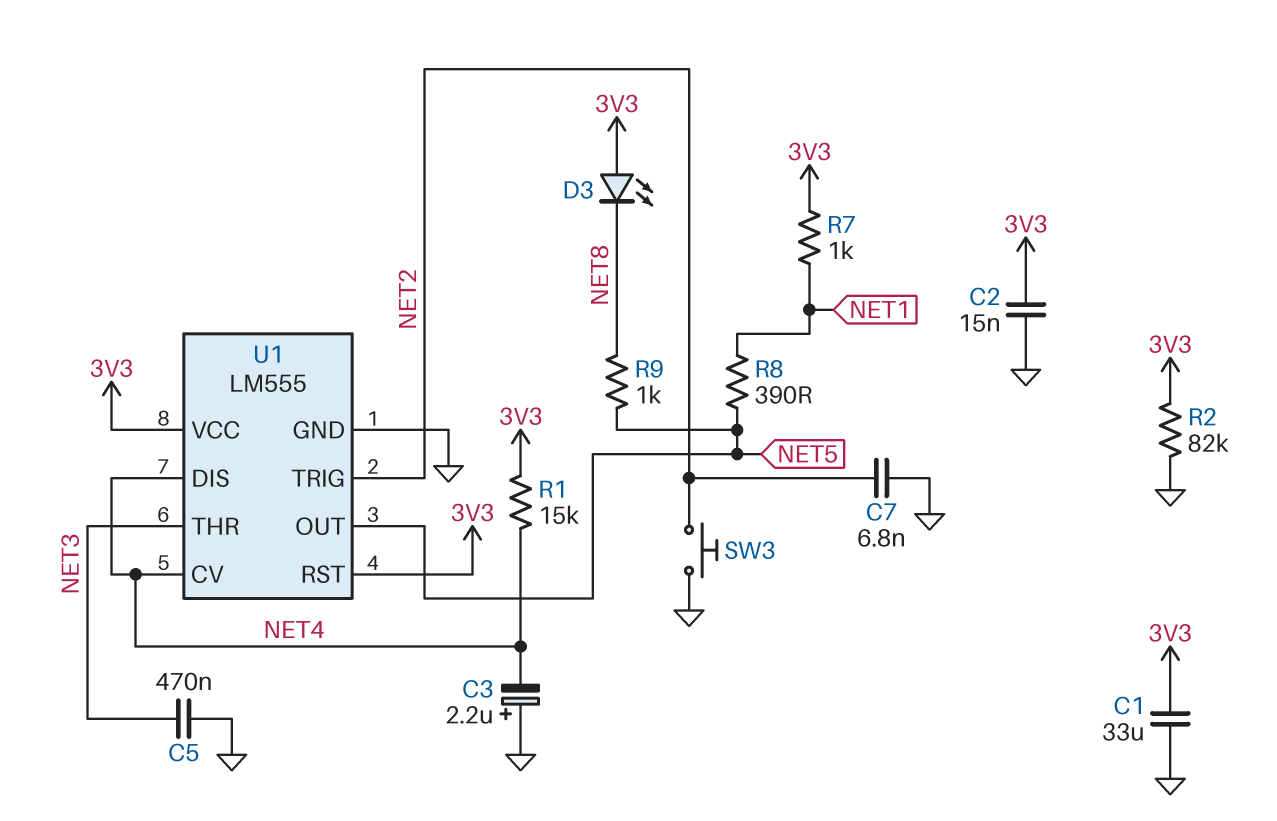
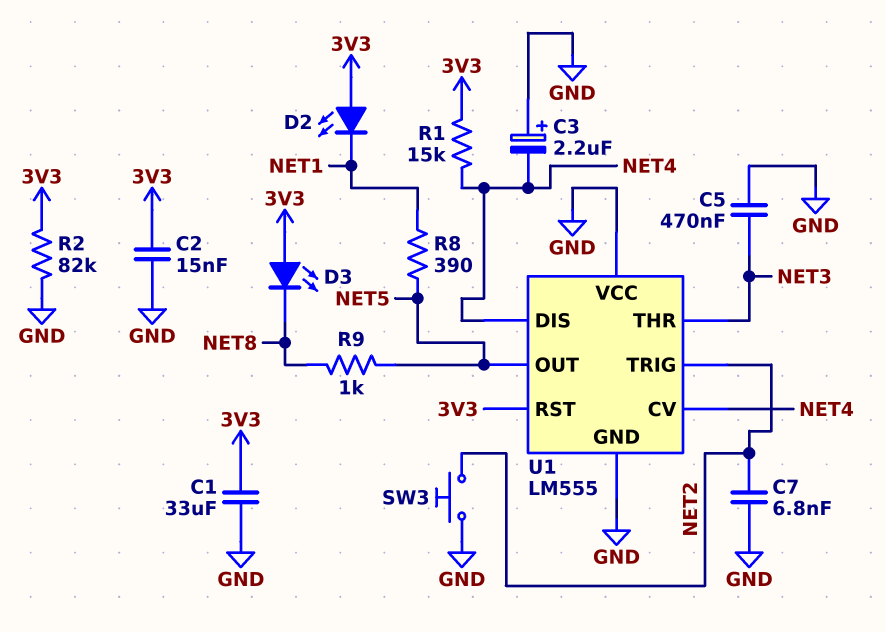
D2: none -> LED (A 3V3, K NET1)
R7: 1k (3V3, NET1) -> none
U1 pin VCC: 3V3 -> GND

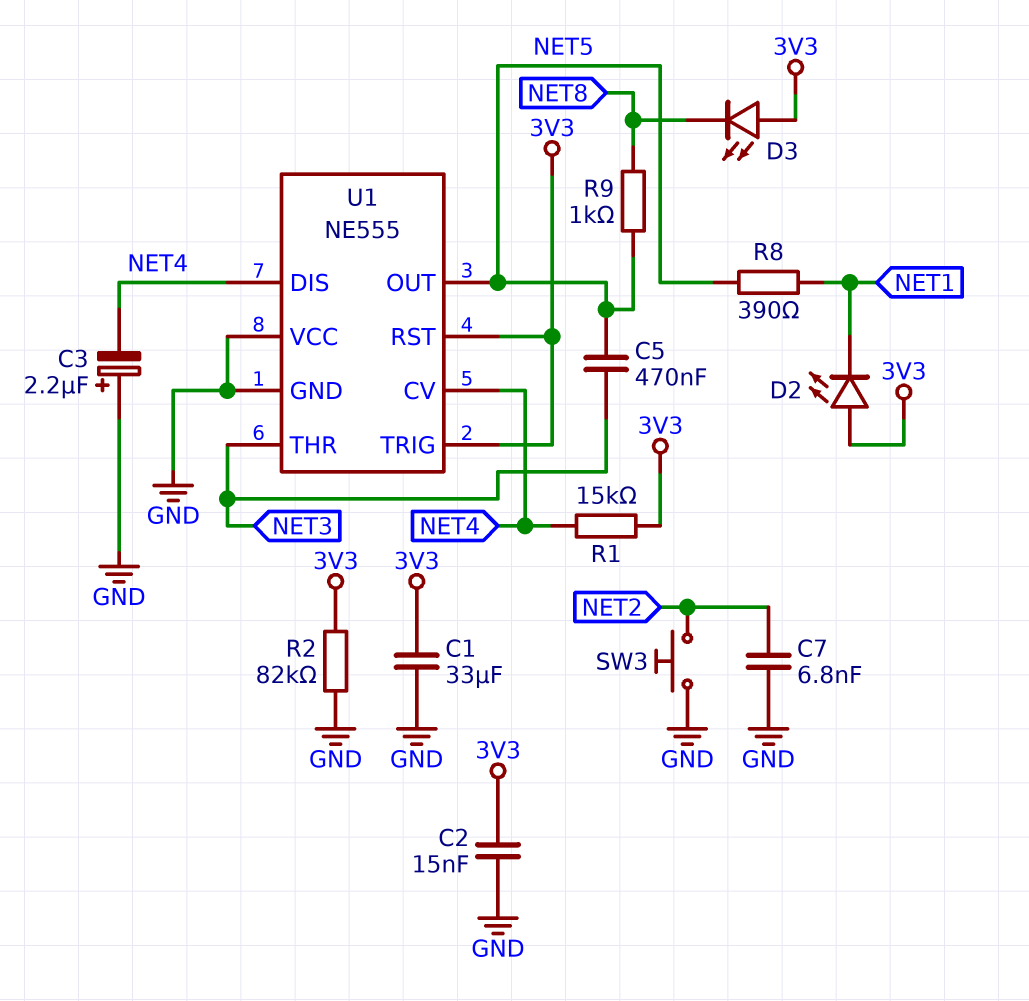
C5: 470nF (GND, NET3) -> 470nF (NET3, NET5)
U1: LM555 -> NE555
U1 pin TRIG: NET2 -> 3V3

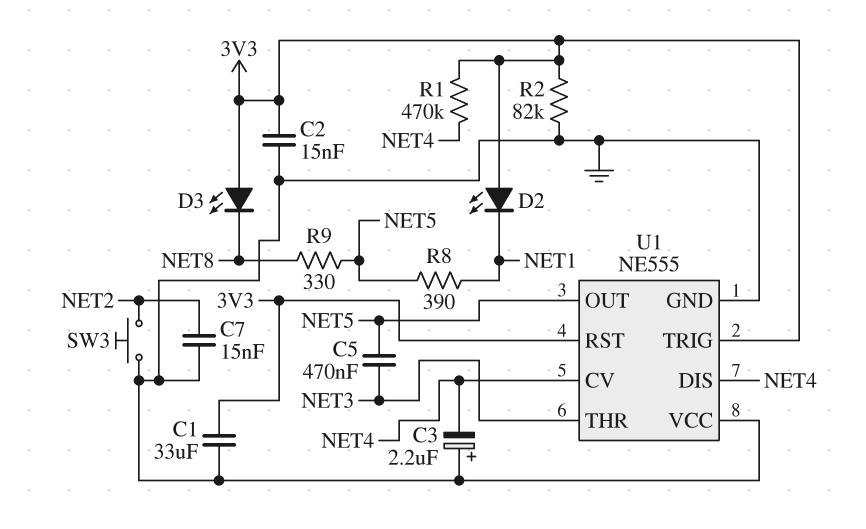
C7: 6.8nF (GND, NET2) -> 15nF (GND, NET2)
R1: 15k (3V3, NET4) -> 470k (3V3, NET4)
R9: 1k (NET5, NET8) -> 330 (NET5, NET8)

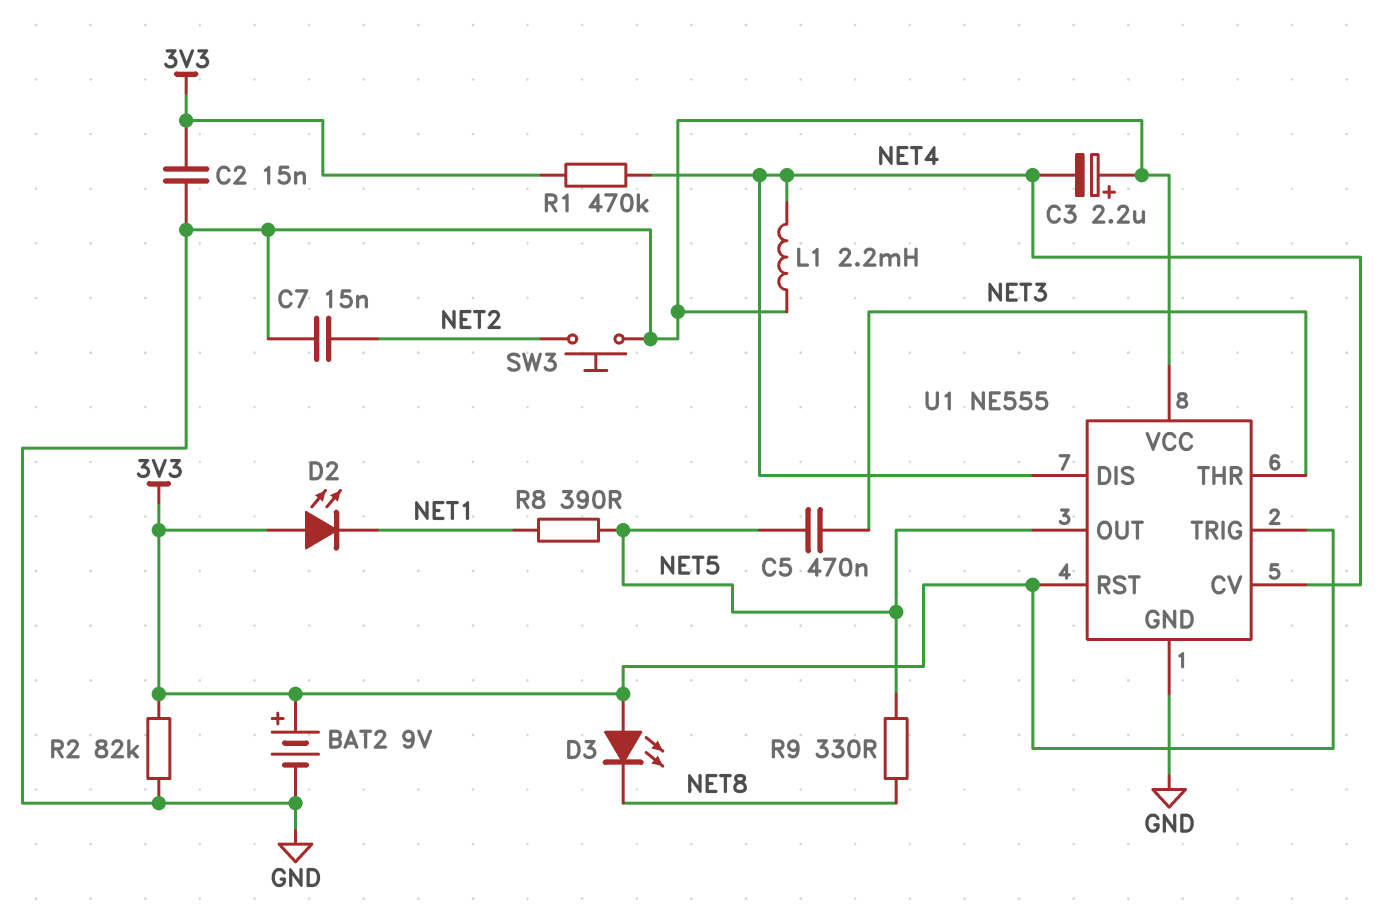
BAT2: none -> 9V (plus 3V3, minus GND)
C1: 33uF (3V3, GND) -> none
L1: none -> 2.2mH (GND, NET4)

